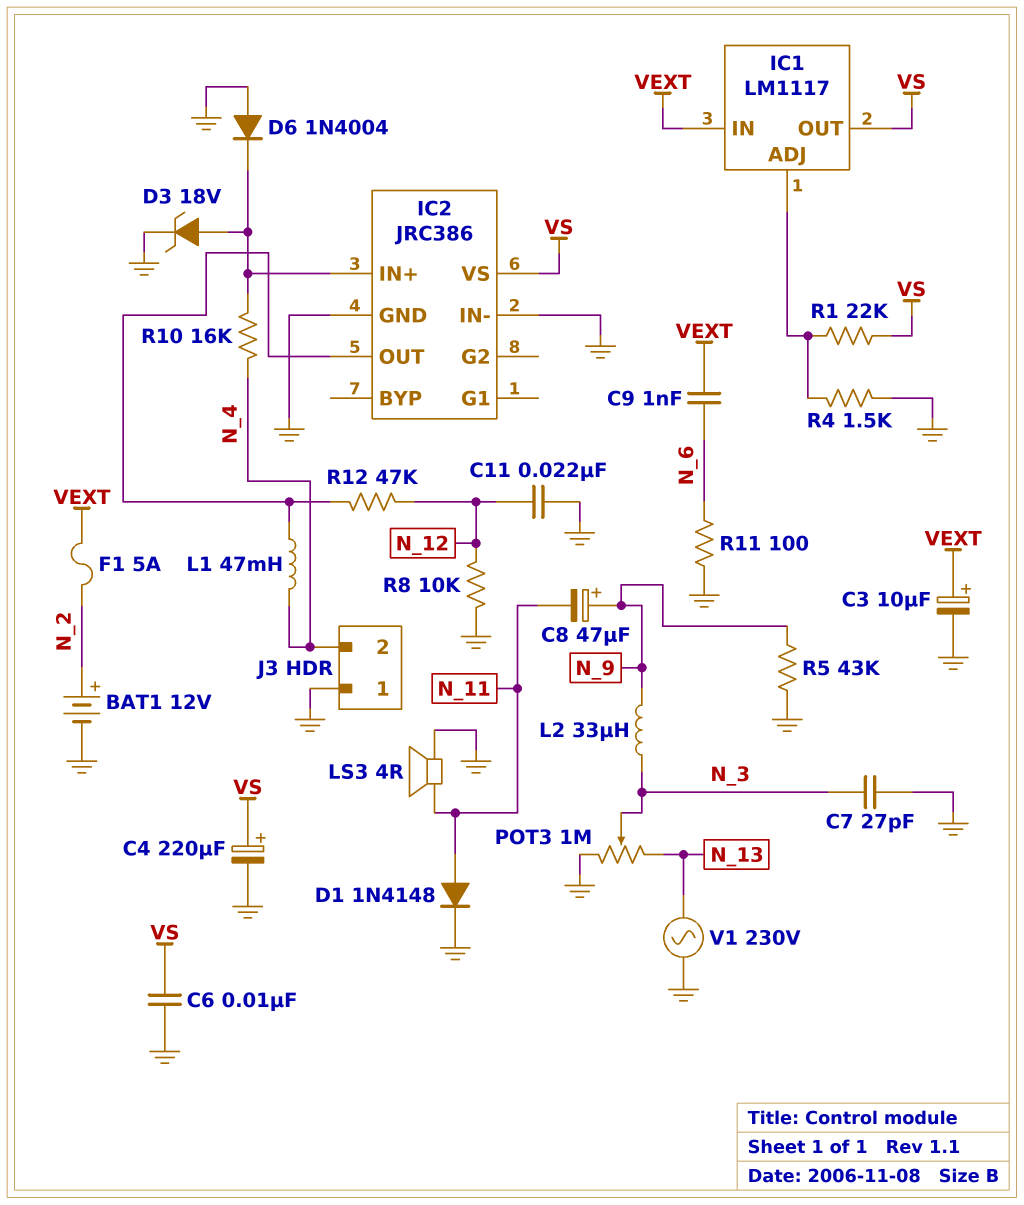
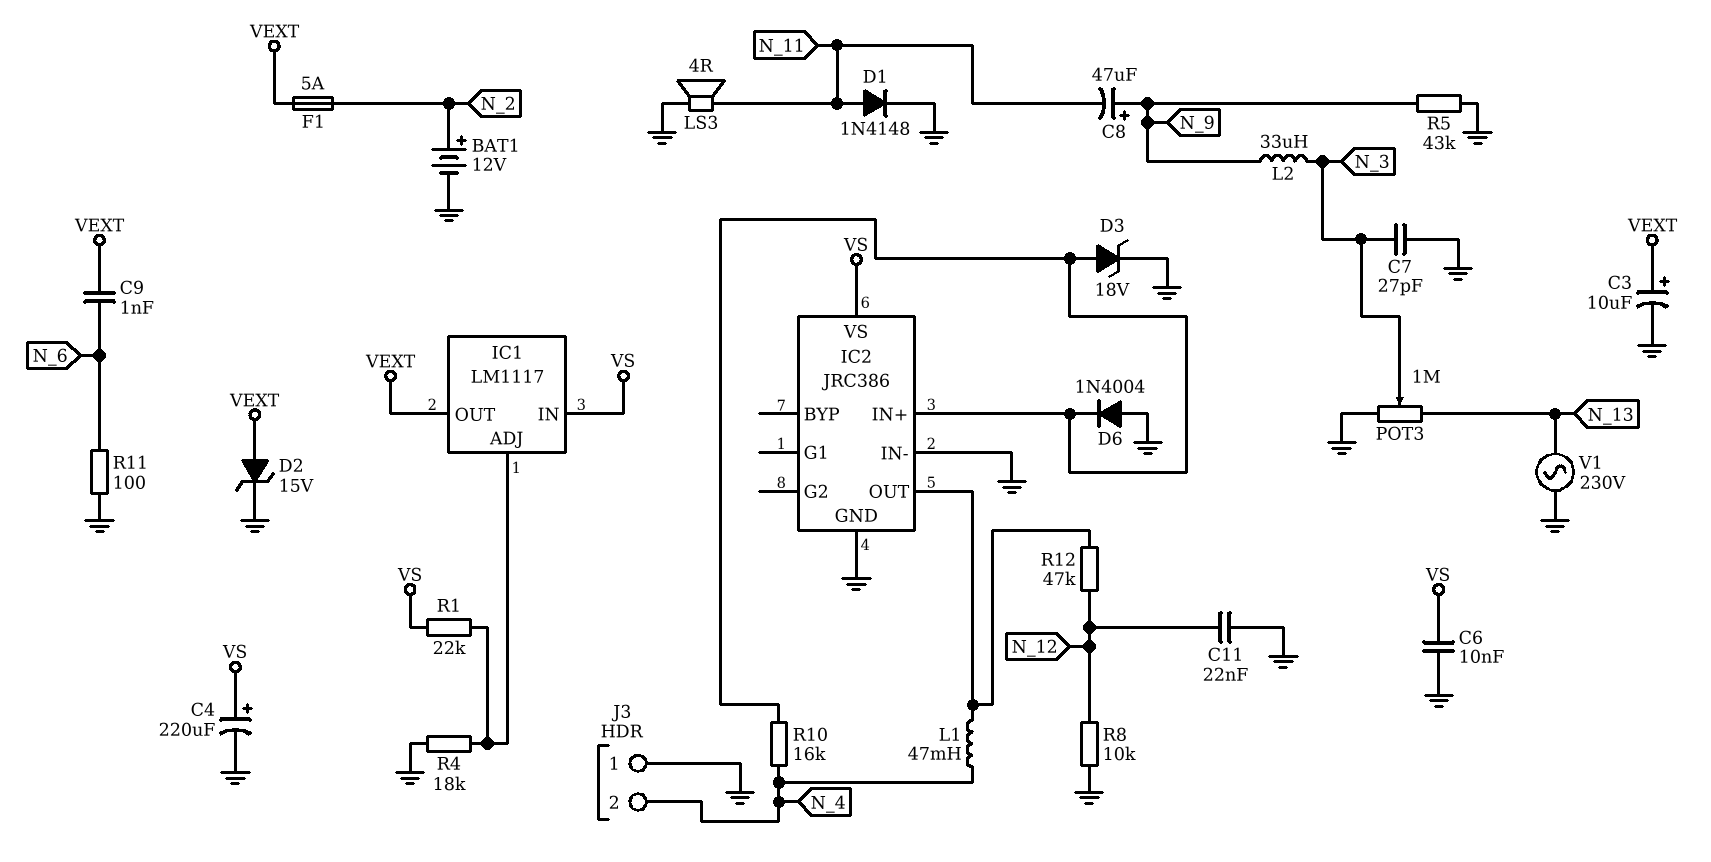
D2: none -> zener 15V (A VEXT, K GND)
IC1 pin IN: VEXT -> VS
IC1 pin OUT: VS -> VEXT
R4: 1.5k (GND, IC1/ADJ) -> 18k (GND, IC1/ADJ)

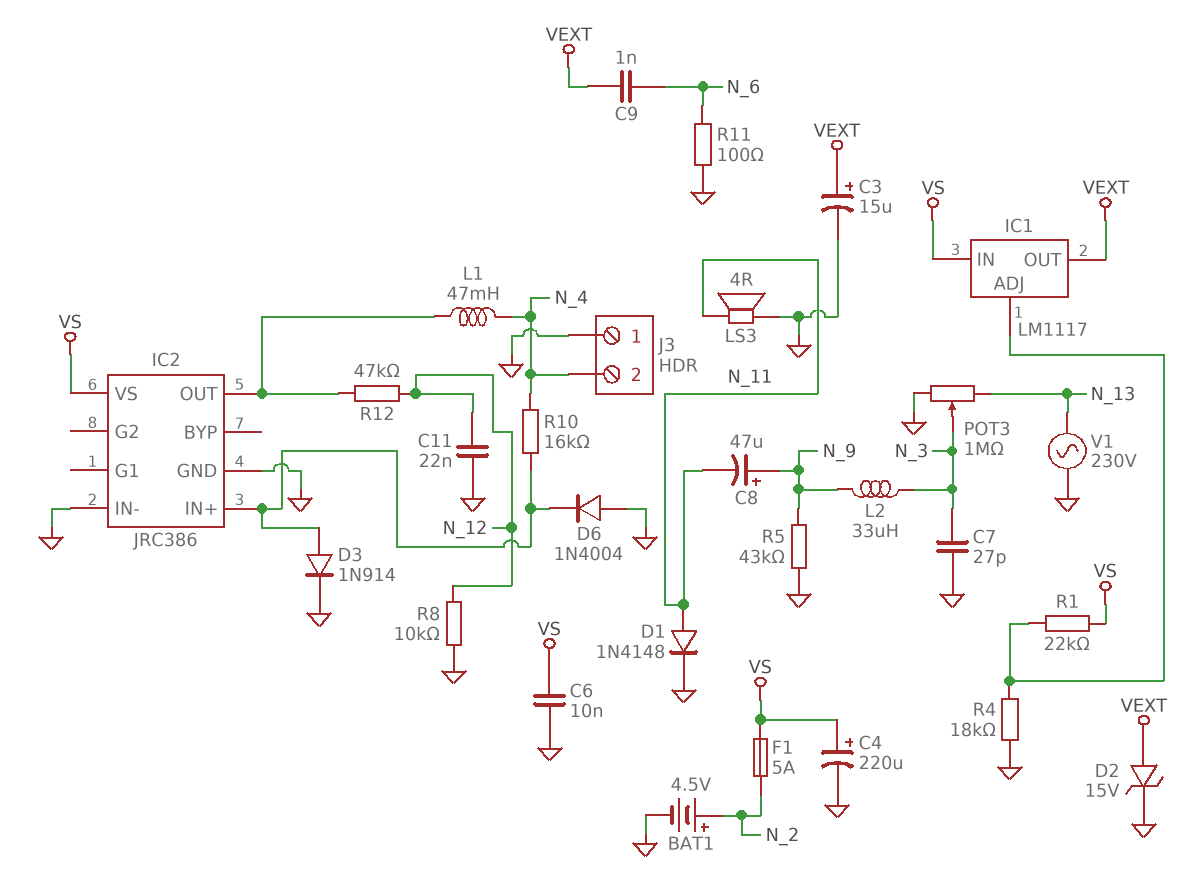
BAT1: 12V (plus N_2, minus GND) -> 4.5V (plus N_2, minus GND)
C3: 10uF (plus VEXT, minus GND) -> 15uF (plus VEXT, minus GND)
D3: zener 18V (A IC2/IN+, K GND) -> diode 1N914 (A IC2/IN+, K GND)
F1: 5A (N_2, VEXT) -> 5A (N_2, VS)

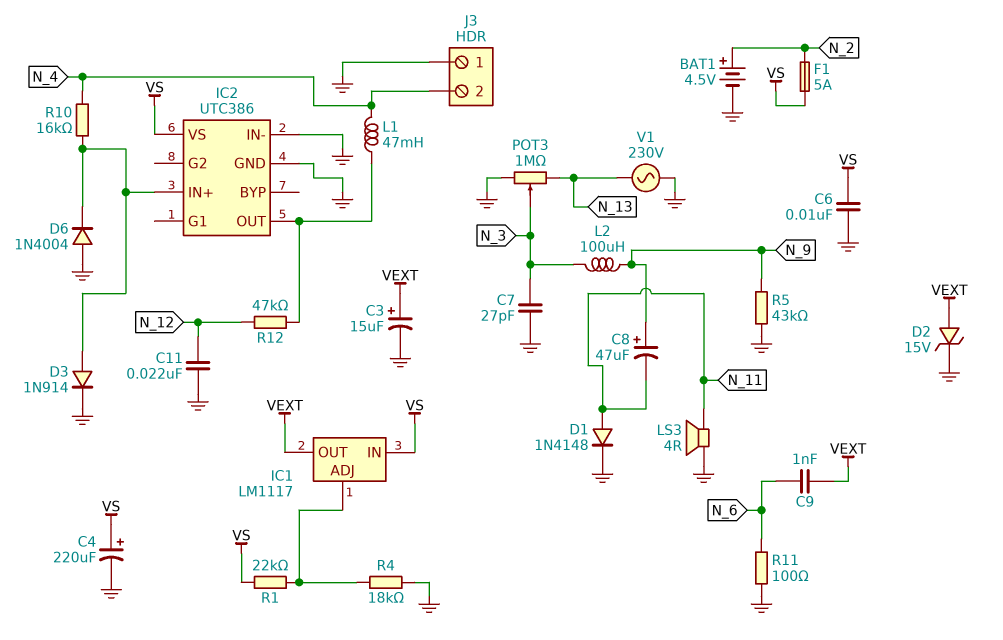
IC2: JRC386 -> UTC386
L2: 33uH (N_3, N_9) -> 100uH (N_3, N_9)
R8: 10k (GND, N_12) -> none

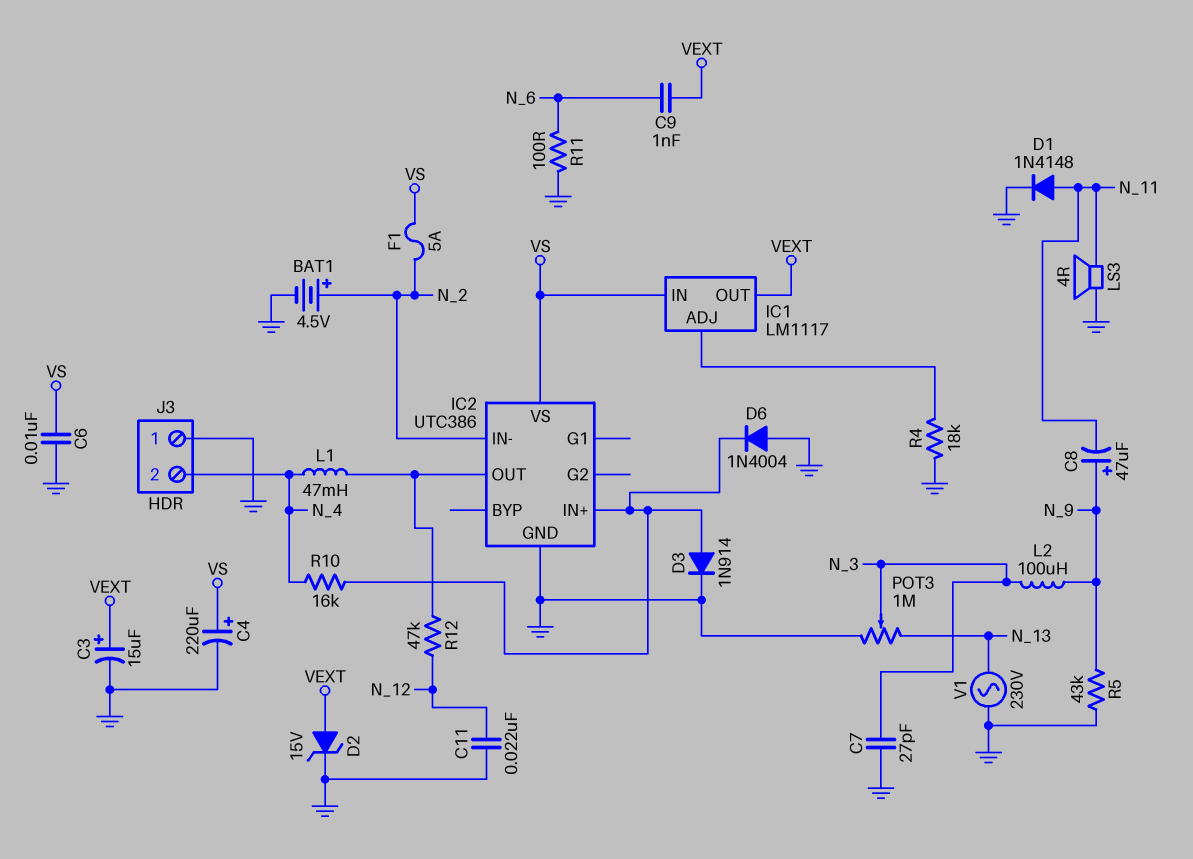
IC2 pin IN-: GND -> N_2
R1: 22k (IC1/ADJ, VS) -> none

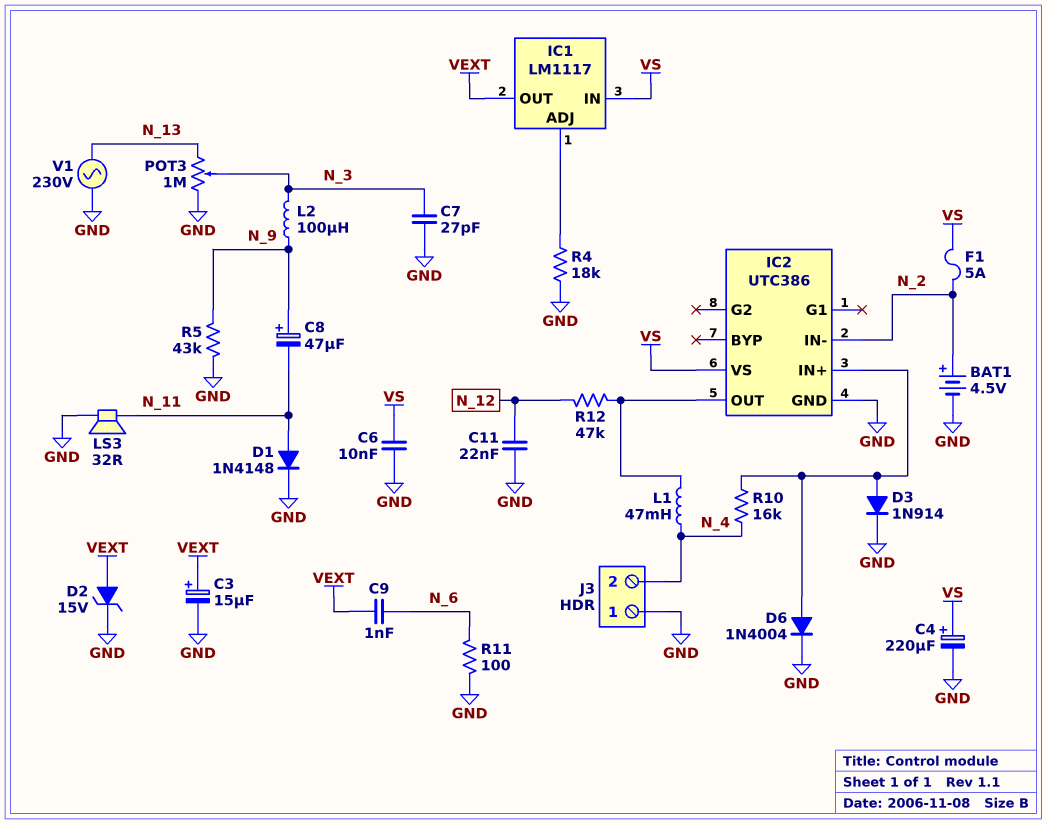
D6: diode 1N4004 (A GND, K IC2/IN+) -> diode 1N4004 (A IC2/IN+, K GND)
LS3: speaker 4R (GND, N_11) -> speaker 32R (GND, N_11)

